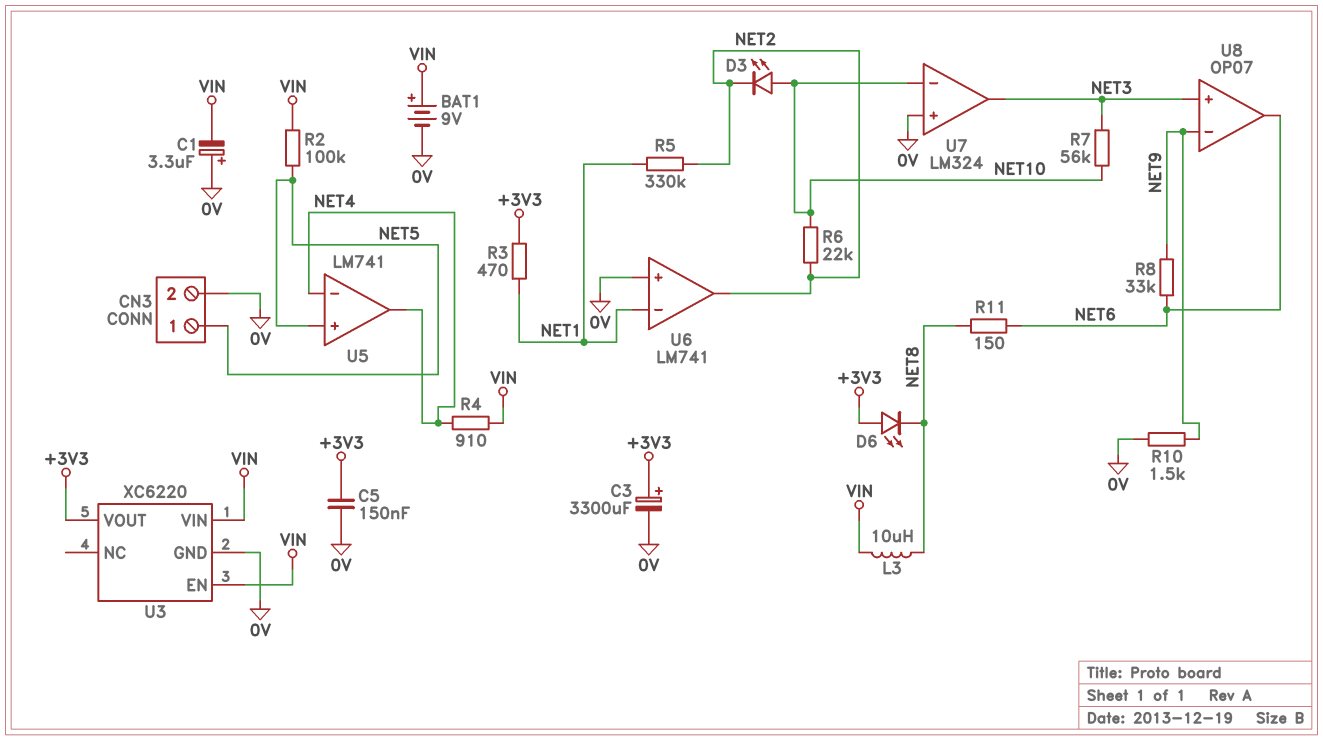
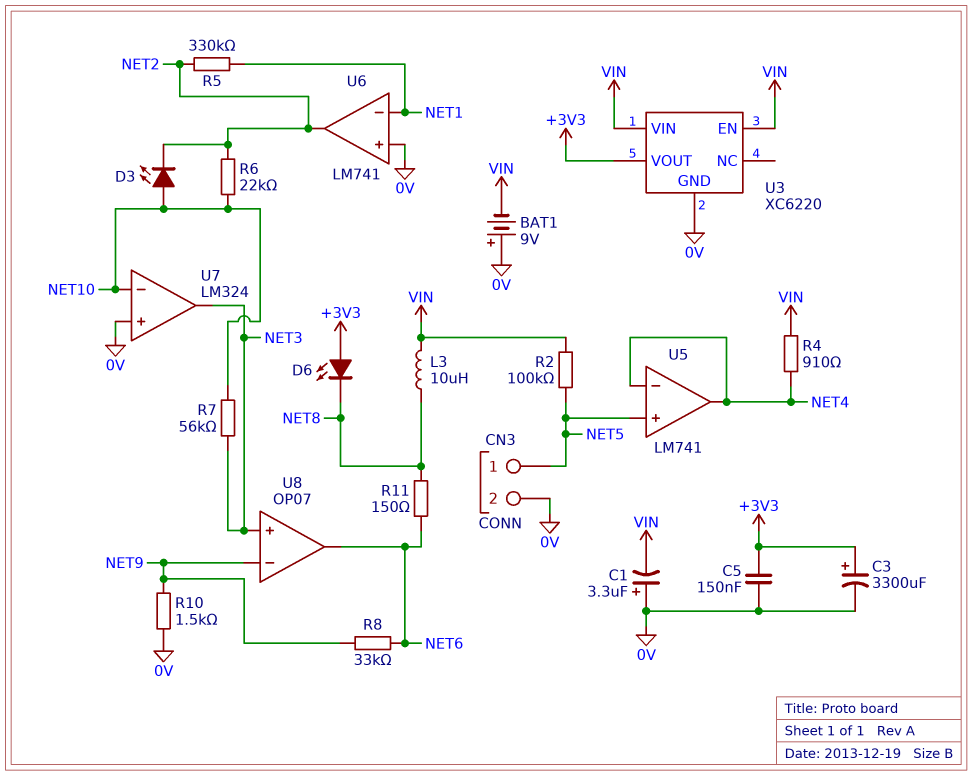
BAT1: 9V (plus VIN, minus 0V) -> 9V (plus 0V, minus VIN)
R3: 470 (+3V3, NET1) -> none

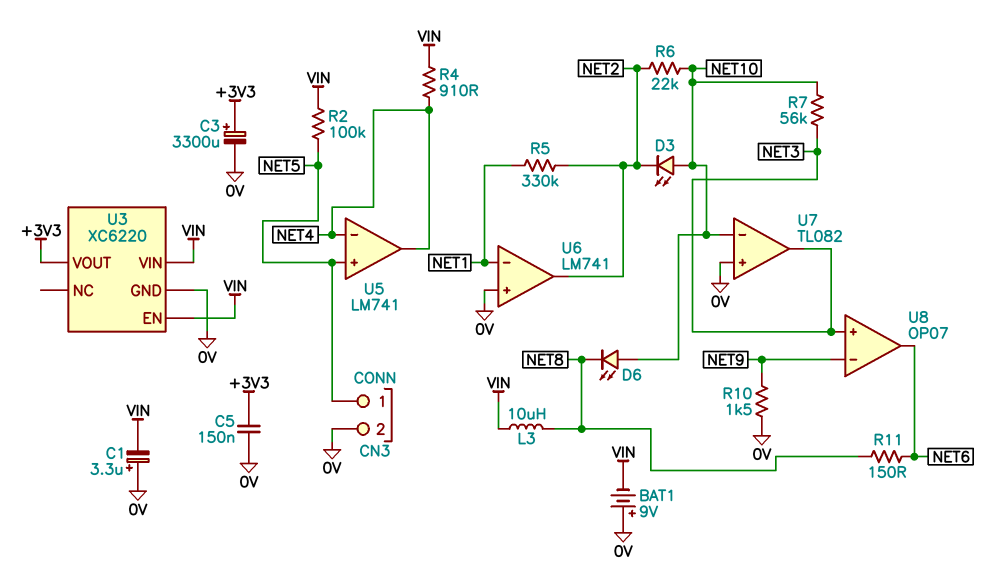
D6: LED (A +3V3, K NET8) -> LED (A NET10, K NET8)
R8: 33k (NET6, NET9) -> none
U7: LM324 -> TL082

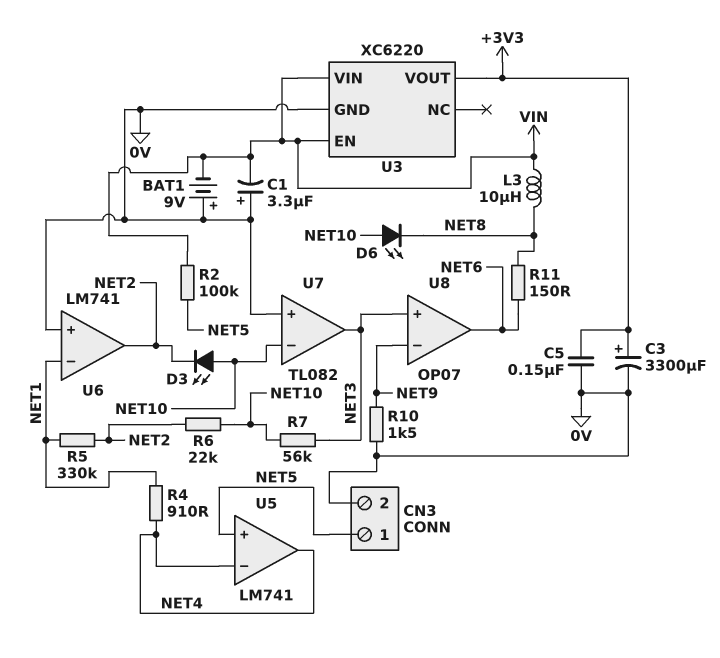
R4: 910 (NET4, VIN) -> 910 (NET1, NET4)

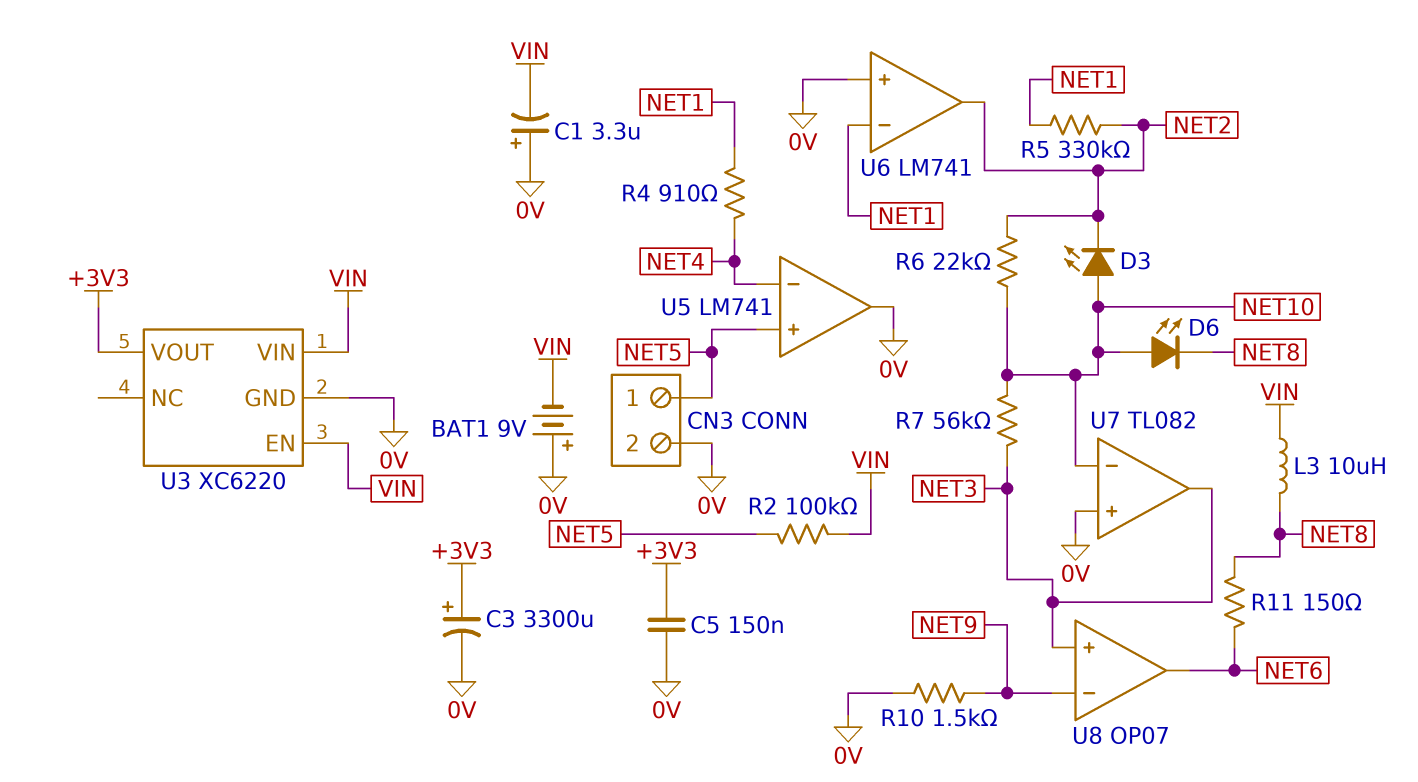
U5 pin out: NET4 -> 0V

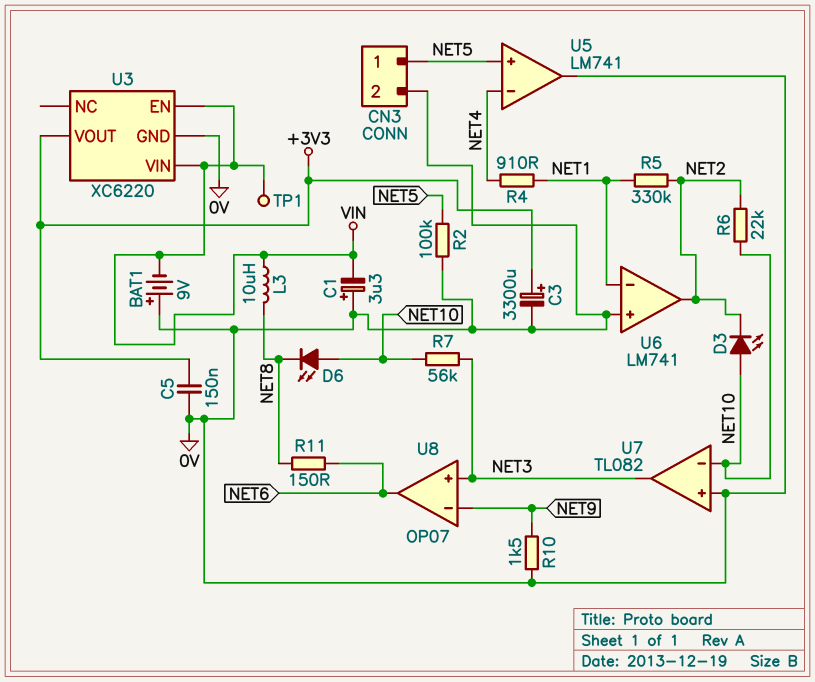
R2: 100k (NET5, VIN) -> 100k (0V, NET5)
TP1: none -> test point (VIN)

